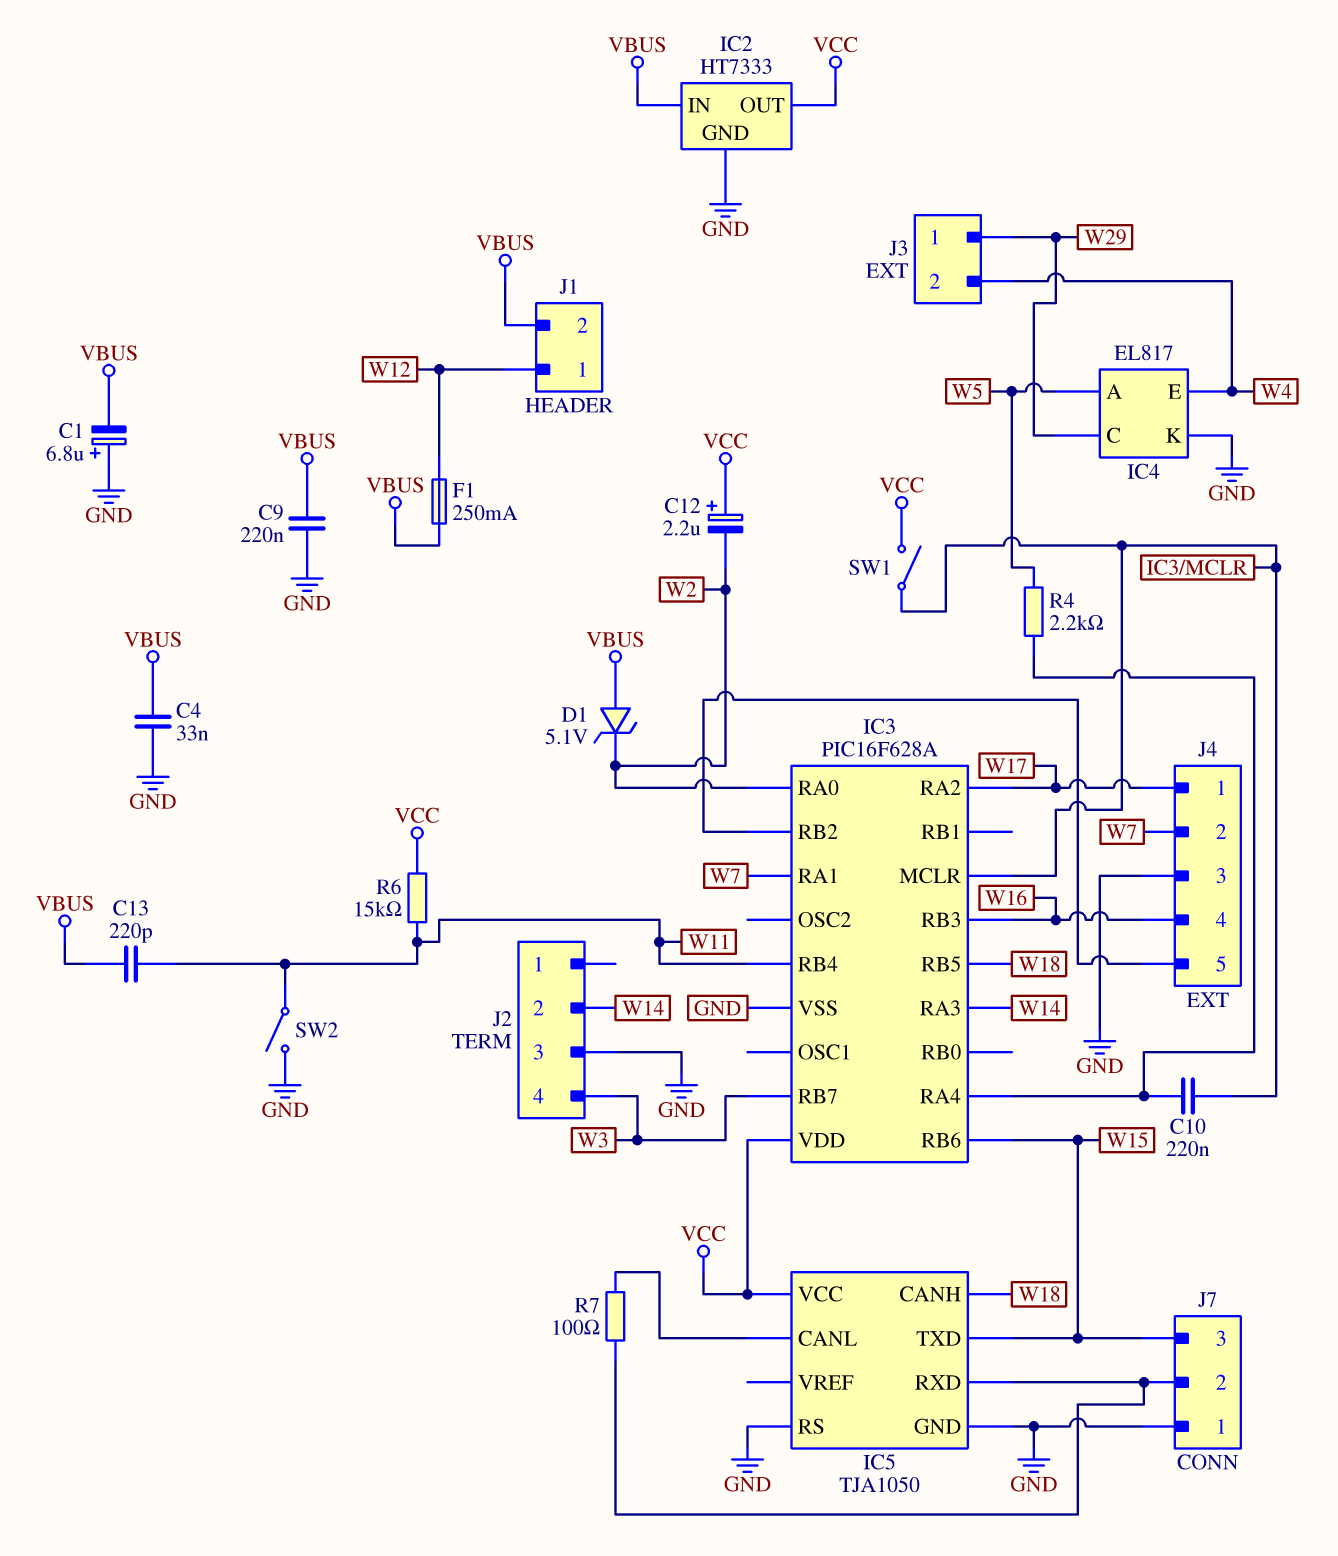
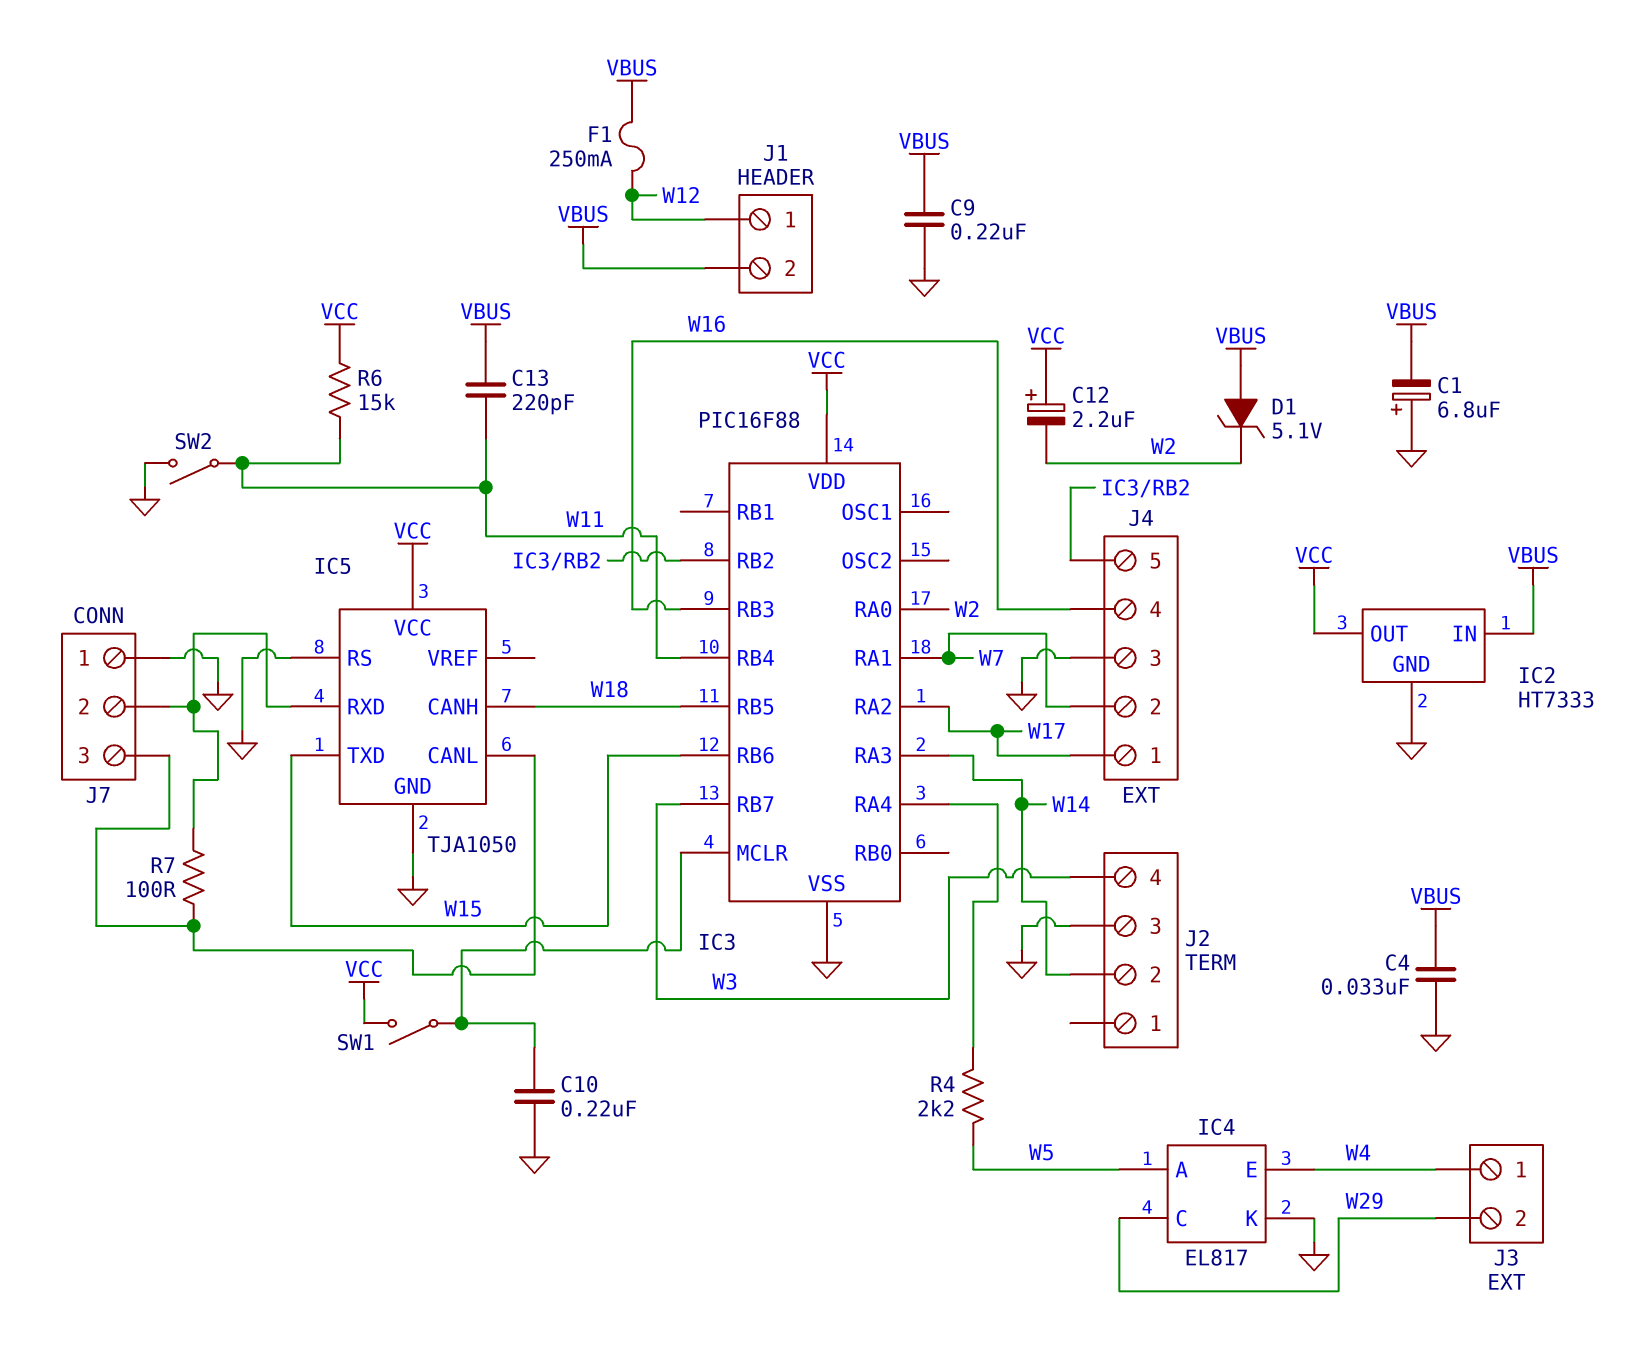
C10: 220nF (IC3/MCLR, IC3/RA4) -> 220nF (GND, IC3/MCLR)
IC3: PIC16F628A -> PIC16F88
J3 pin 1: W29 -> W4
J3 pin 2: W4 -> W29
J7 pin 3: W15 -> IC5/CANL

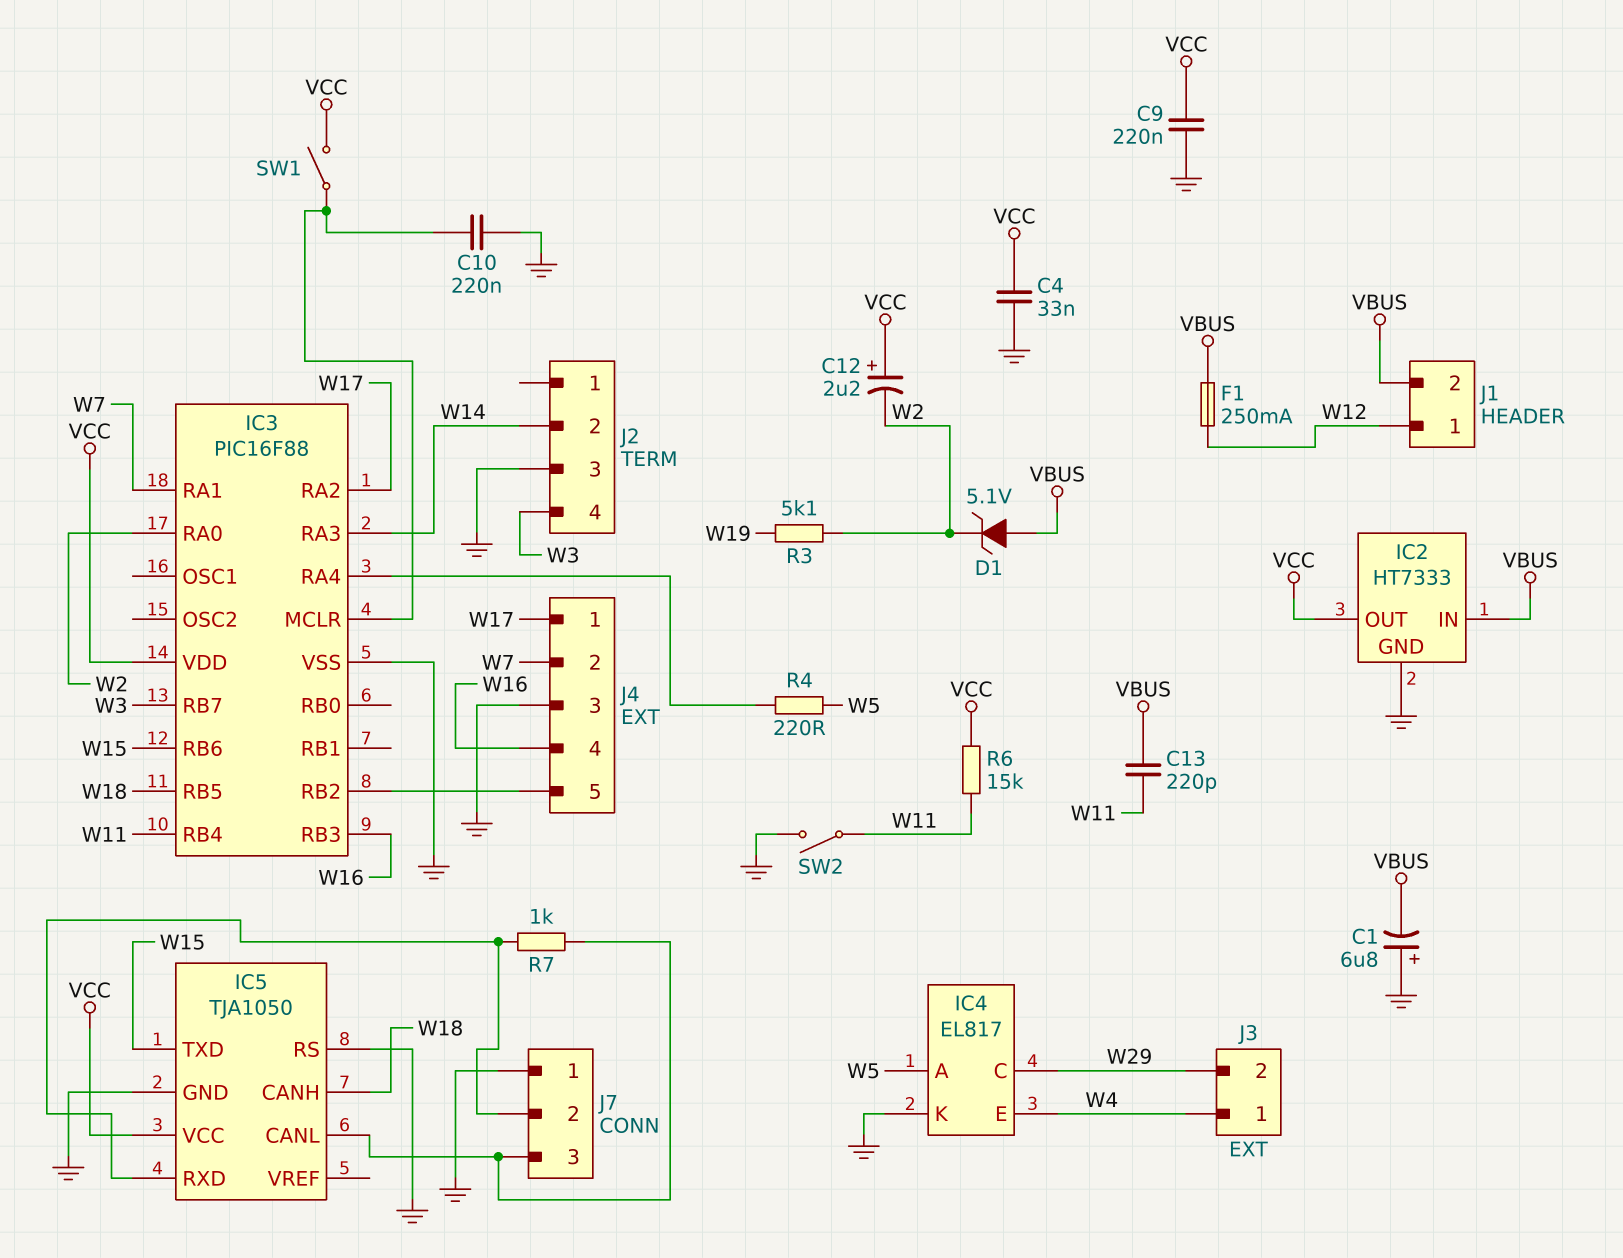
C4: 33nF (GND, VBUS) -> 33nF (GND, VCC)
C9: 220nF (GND, VBUS) -> 220nF (GND, VCC)
R3: none -> 5.1k (W2, W19)
R4: 2.2k (IC3/RA4, W5) -> 220 (IC3/RA4, W5)
R7: 100 (IC5/CANL, IC5/RXD) -> 1k (IC5/CANL, IC5/RXD)

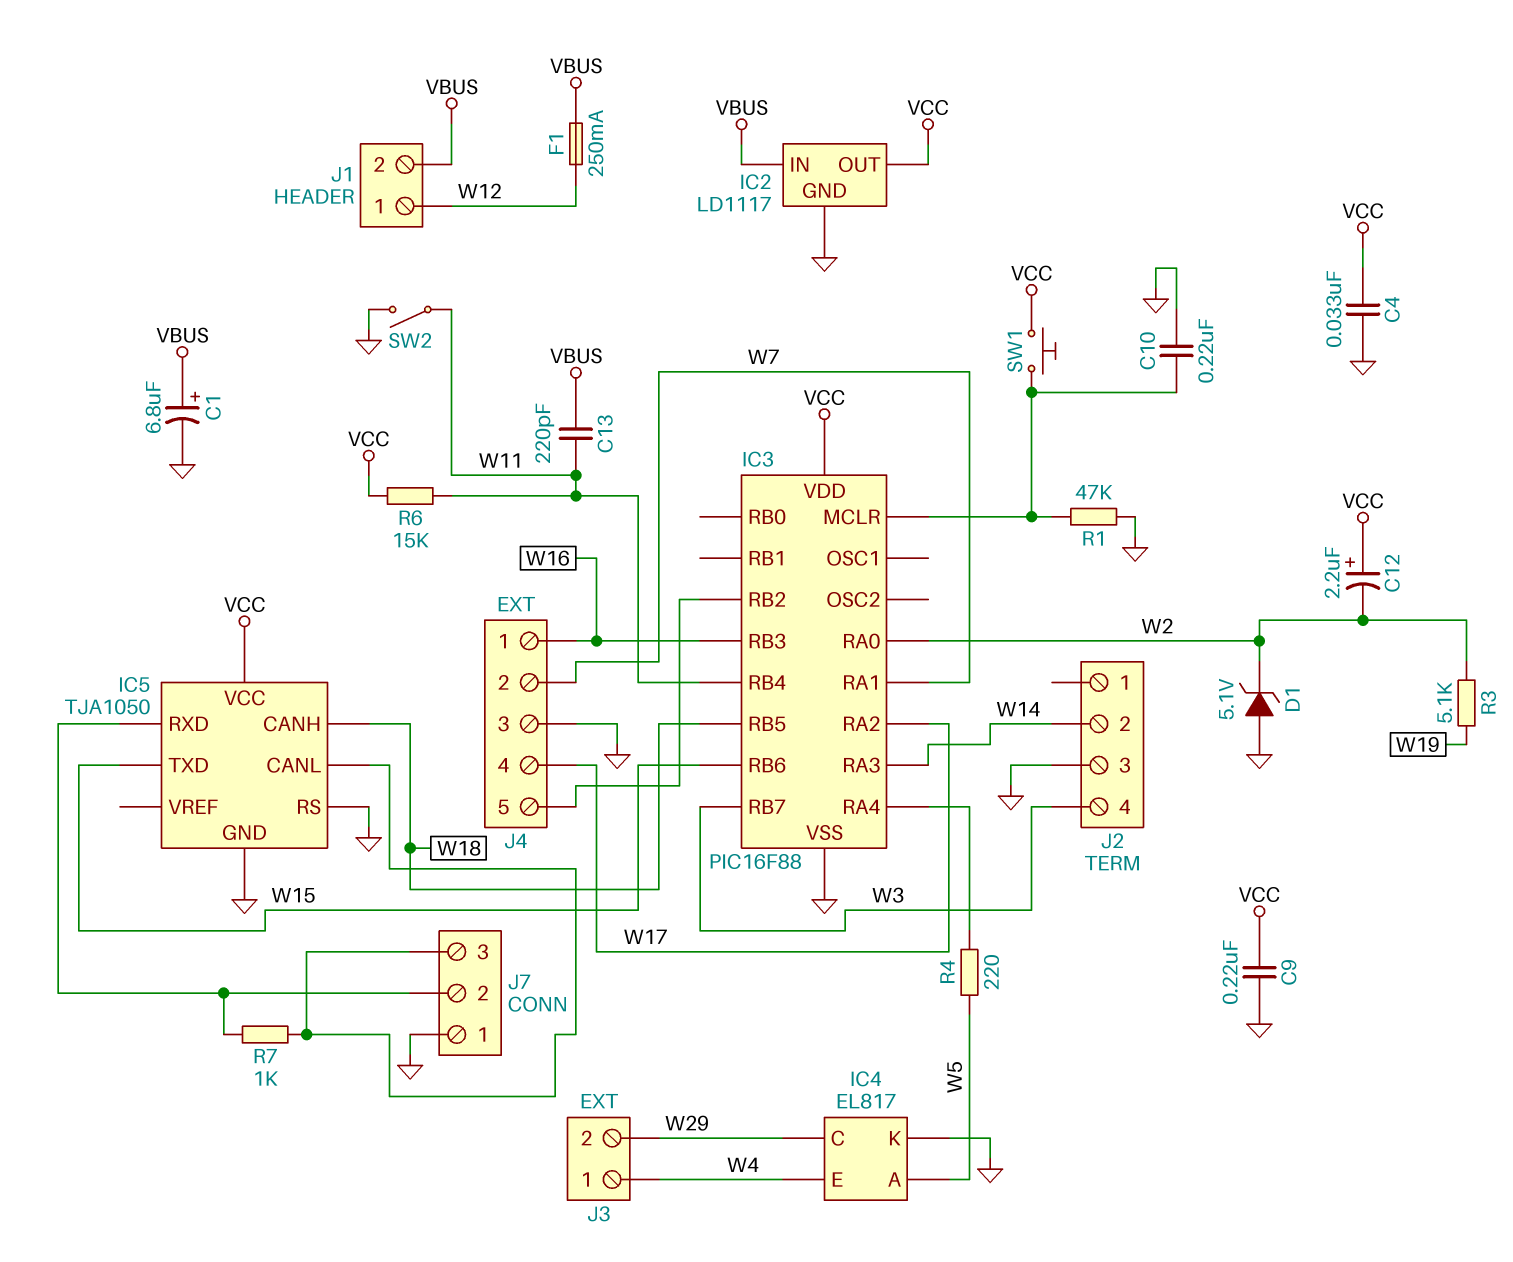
C1: 6.8uF (plus GND, minus VBUS) -> 6.8uF (plus VBUS, minus GND)
D1: zener 5.1V (A VBUS, K W2) -> zener 5.1V (A GND, K W2)
IC2: HT7333 -> LD1117
J4 pin 1: W17 -> W16
J4 pin 4: W16 -> W17
R1: none -> 47k (GND, IC3/MCLR)
SW1: switch (IC3/MCLR, VCC) -> button (IC3/MCLR, VCC)

